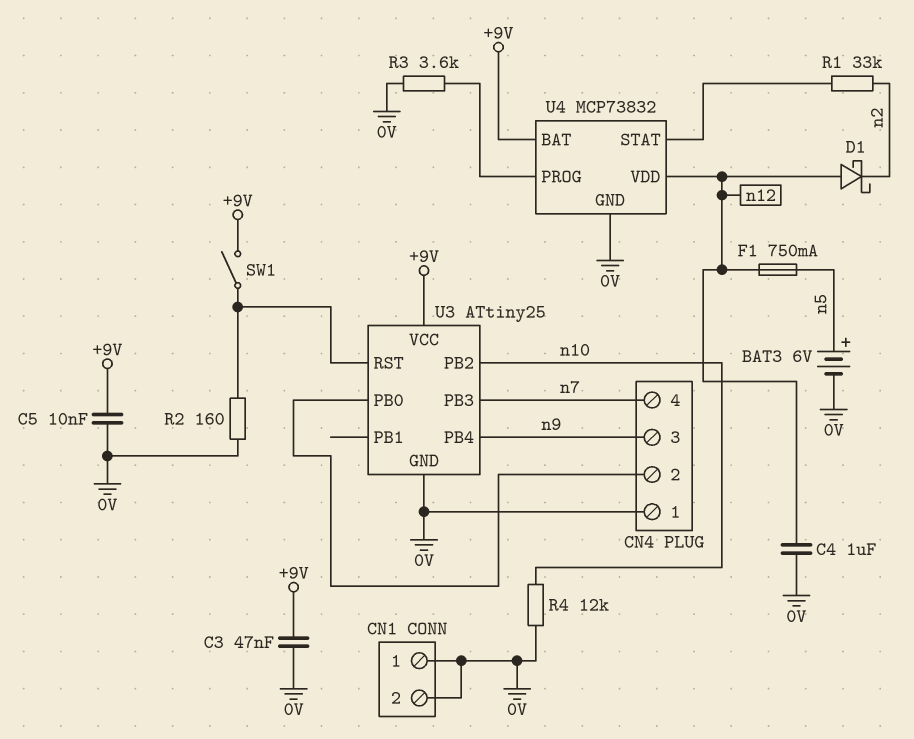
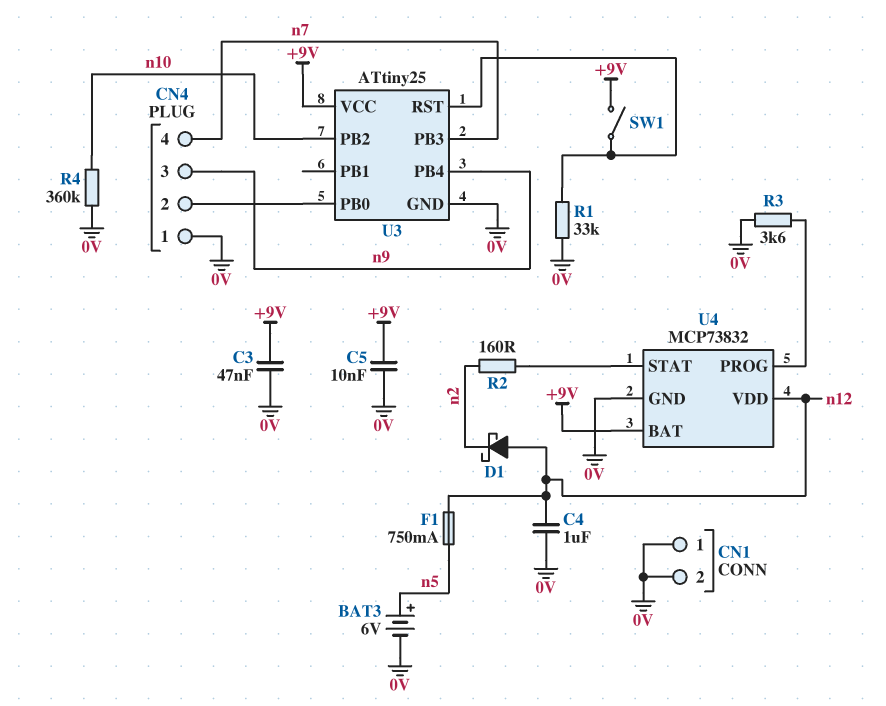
R1: 33k (U4/STAT, n2) -> 33k (0V, U3/RST)
R2: 160 (0V, U3/RST) -> 160 (U4/STAT, n2)
R4: 12k (0V, n10) -> 360k (0V, n10)

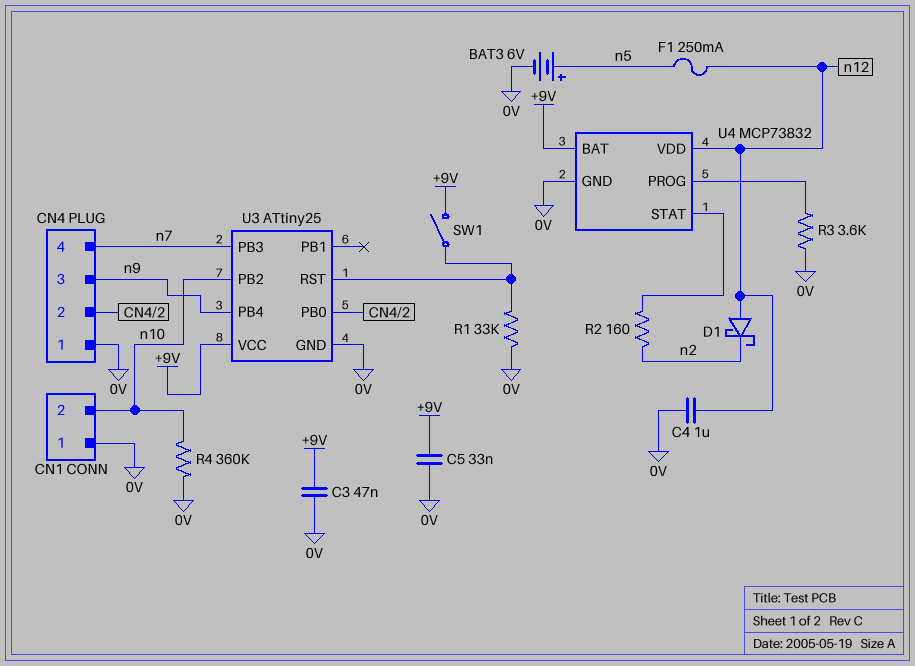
C5: 10nF (+9V, 0V) -> 33nF (+9V, 0V)
CN1 pin 2: 0V -> n10
F1: 750mA (n5, n12) -> 250mA (n5, n12)

